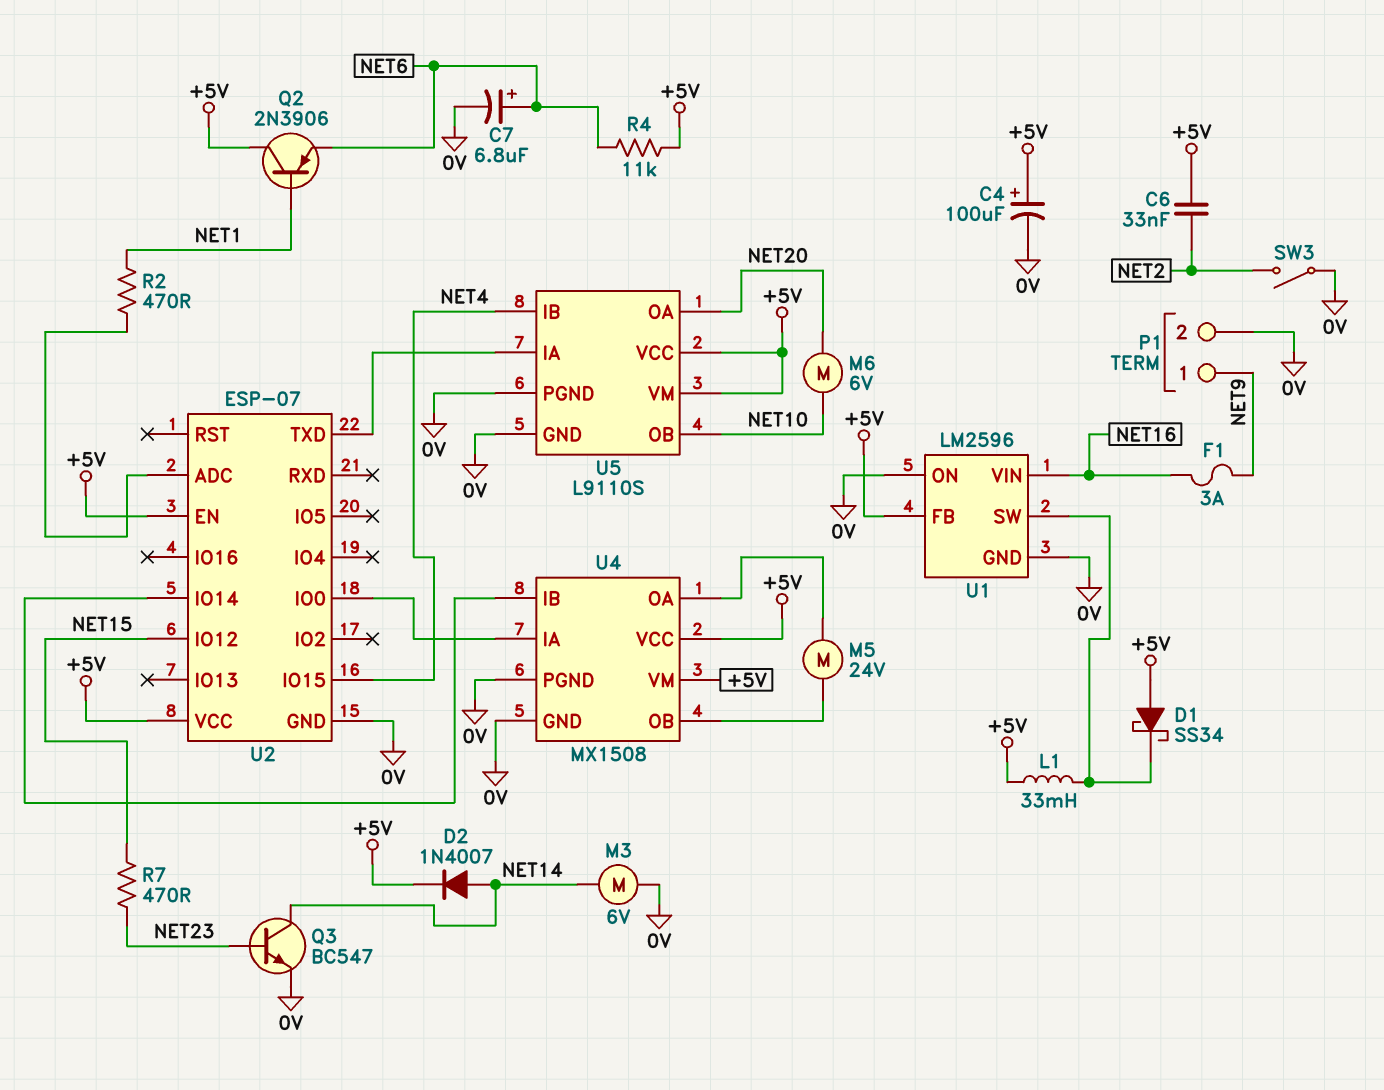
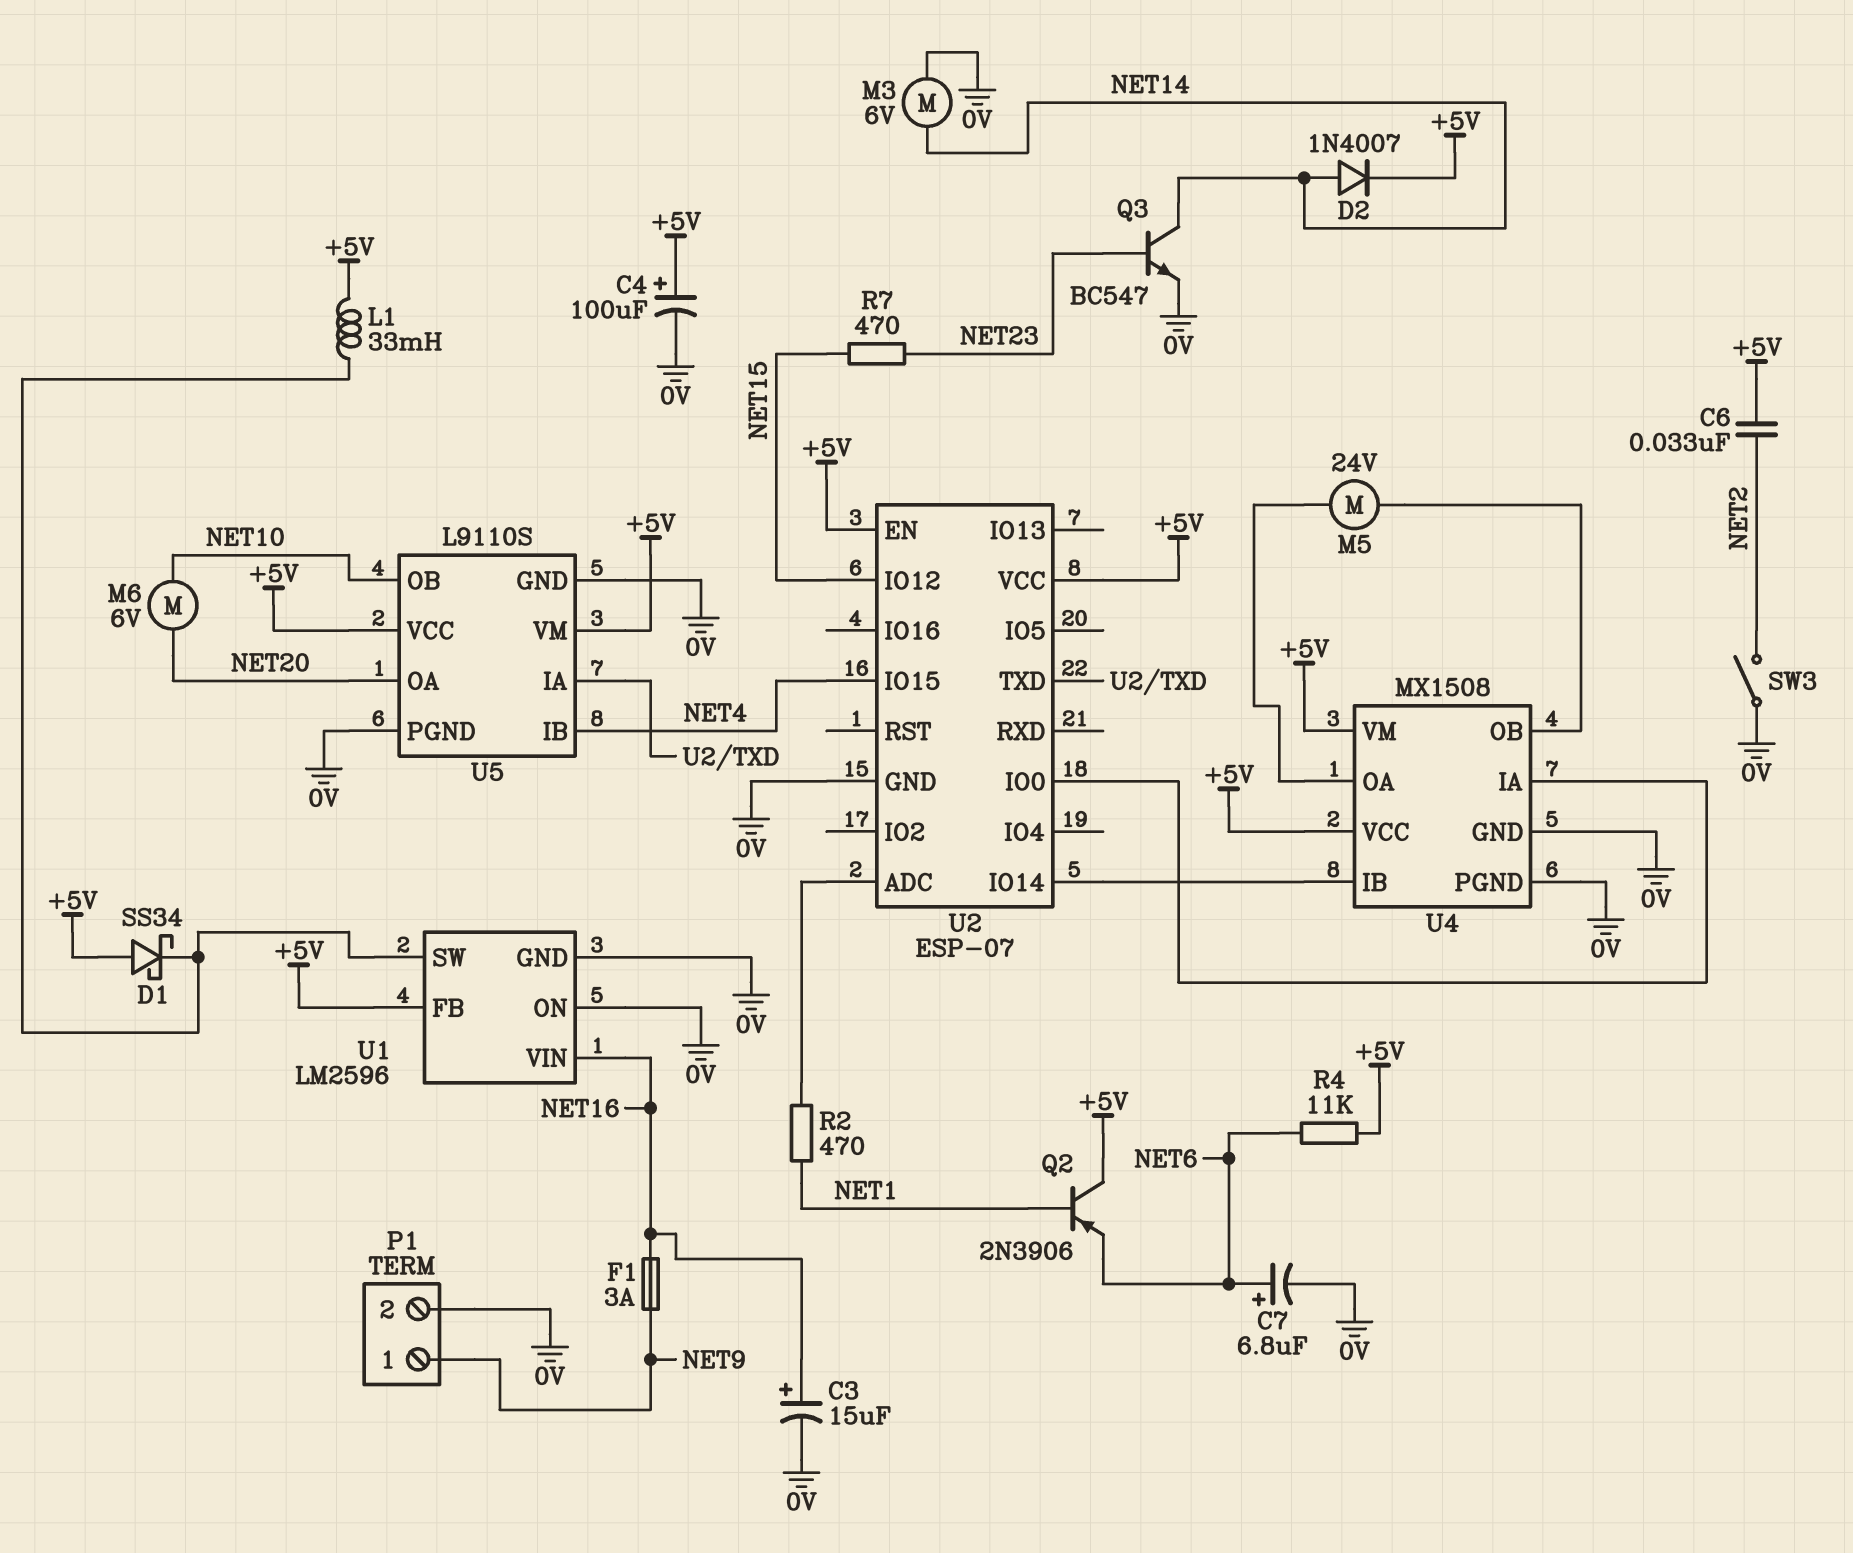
C3: none -> 15uF (plus NET16, minus 0V)

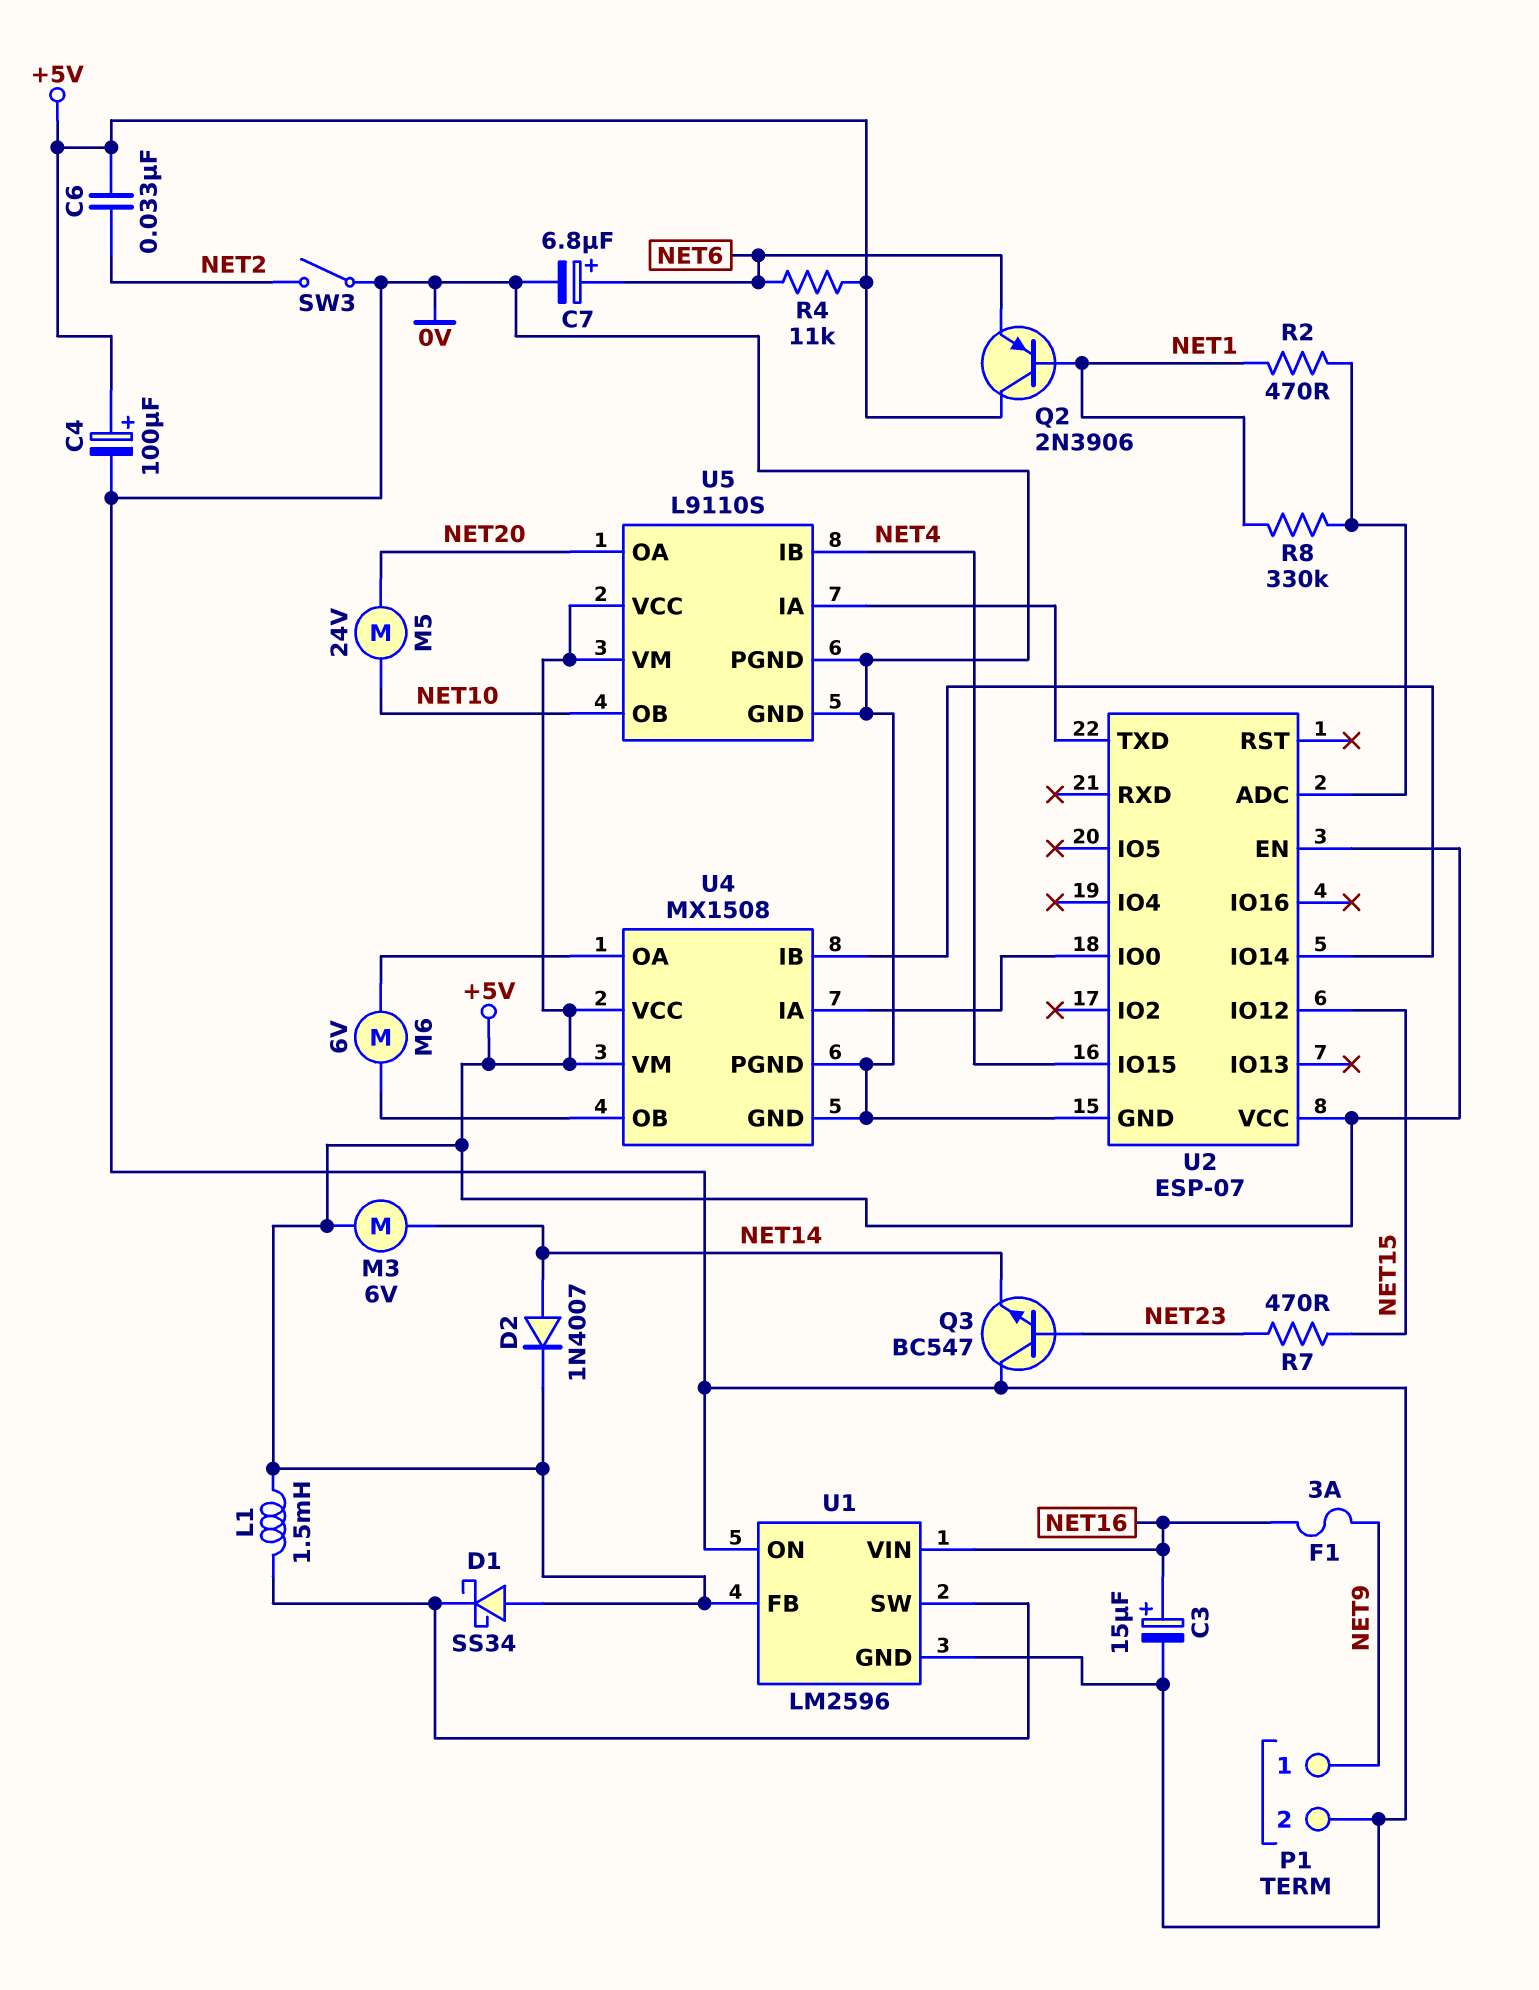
L1: 33mH (+5V, U1/SW) -> 1.5mH (+5V, U1/SW)
M3: motor 6V (0V, NET14) -> motor 6V (+5V, NET14)
M5: motor 24V (U4/OA, U4/OB) -> motor 24V (NET10, NET20)
M6: motor 6V (NET10, NET20) -> motor 6V (U4/OA, U4/OB)
Q3: NPN BC547 (B NET23, C NET14, E 0V) -> NPN BC547 (B NET23, C 0V, E NET14)
R8: none -> 330k (NET1, U2/ADC)

